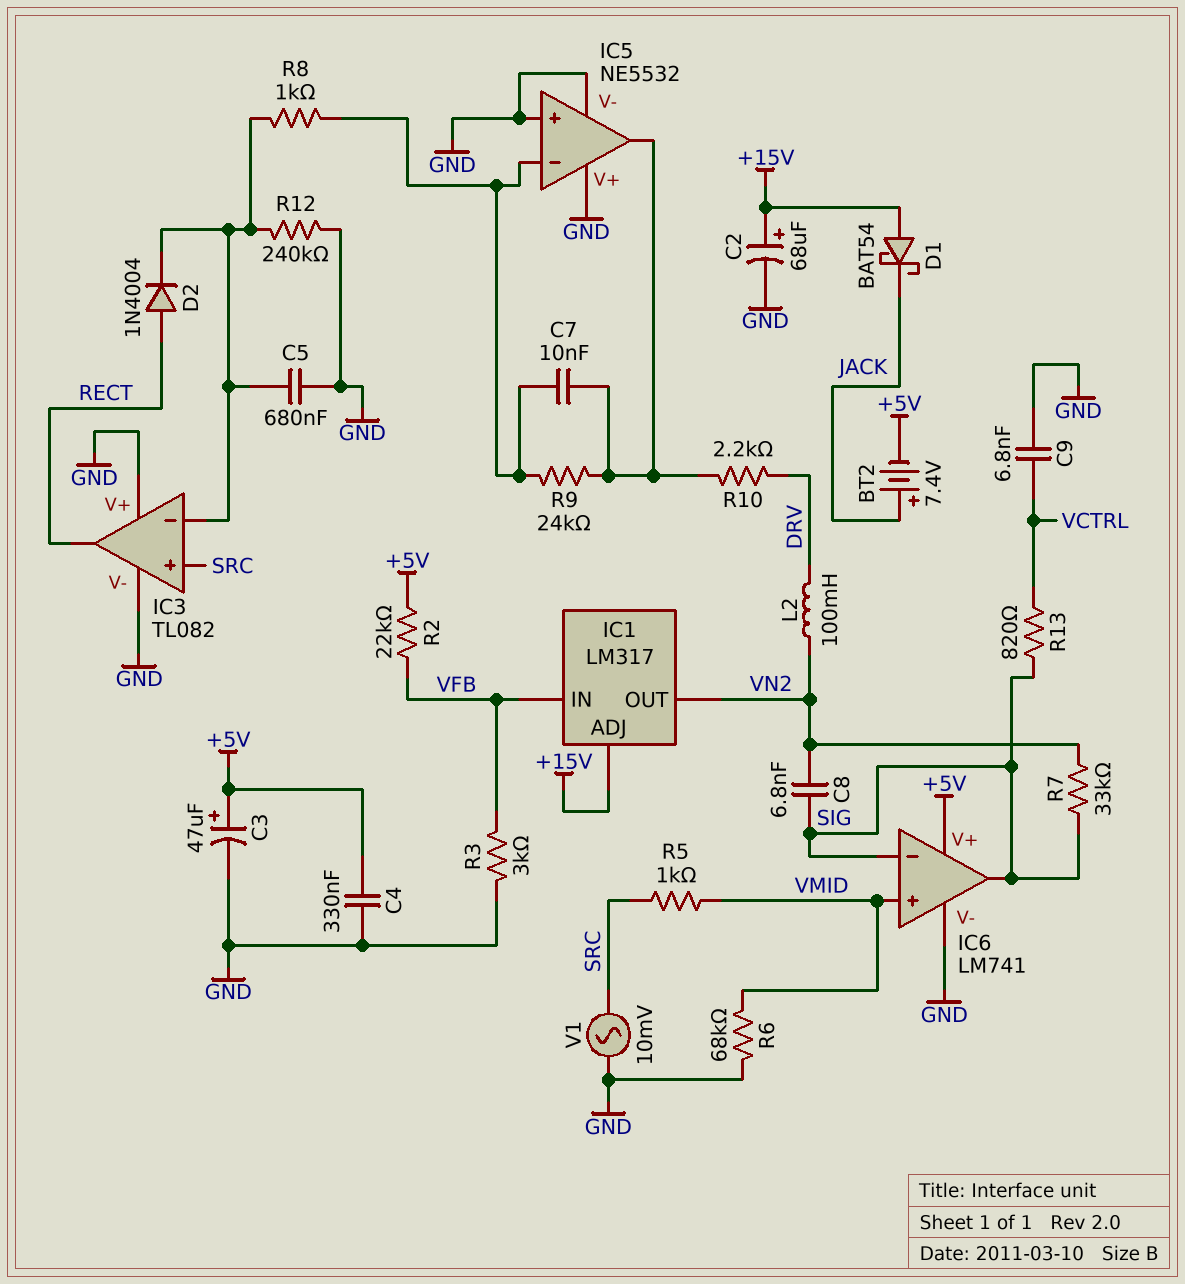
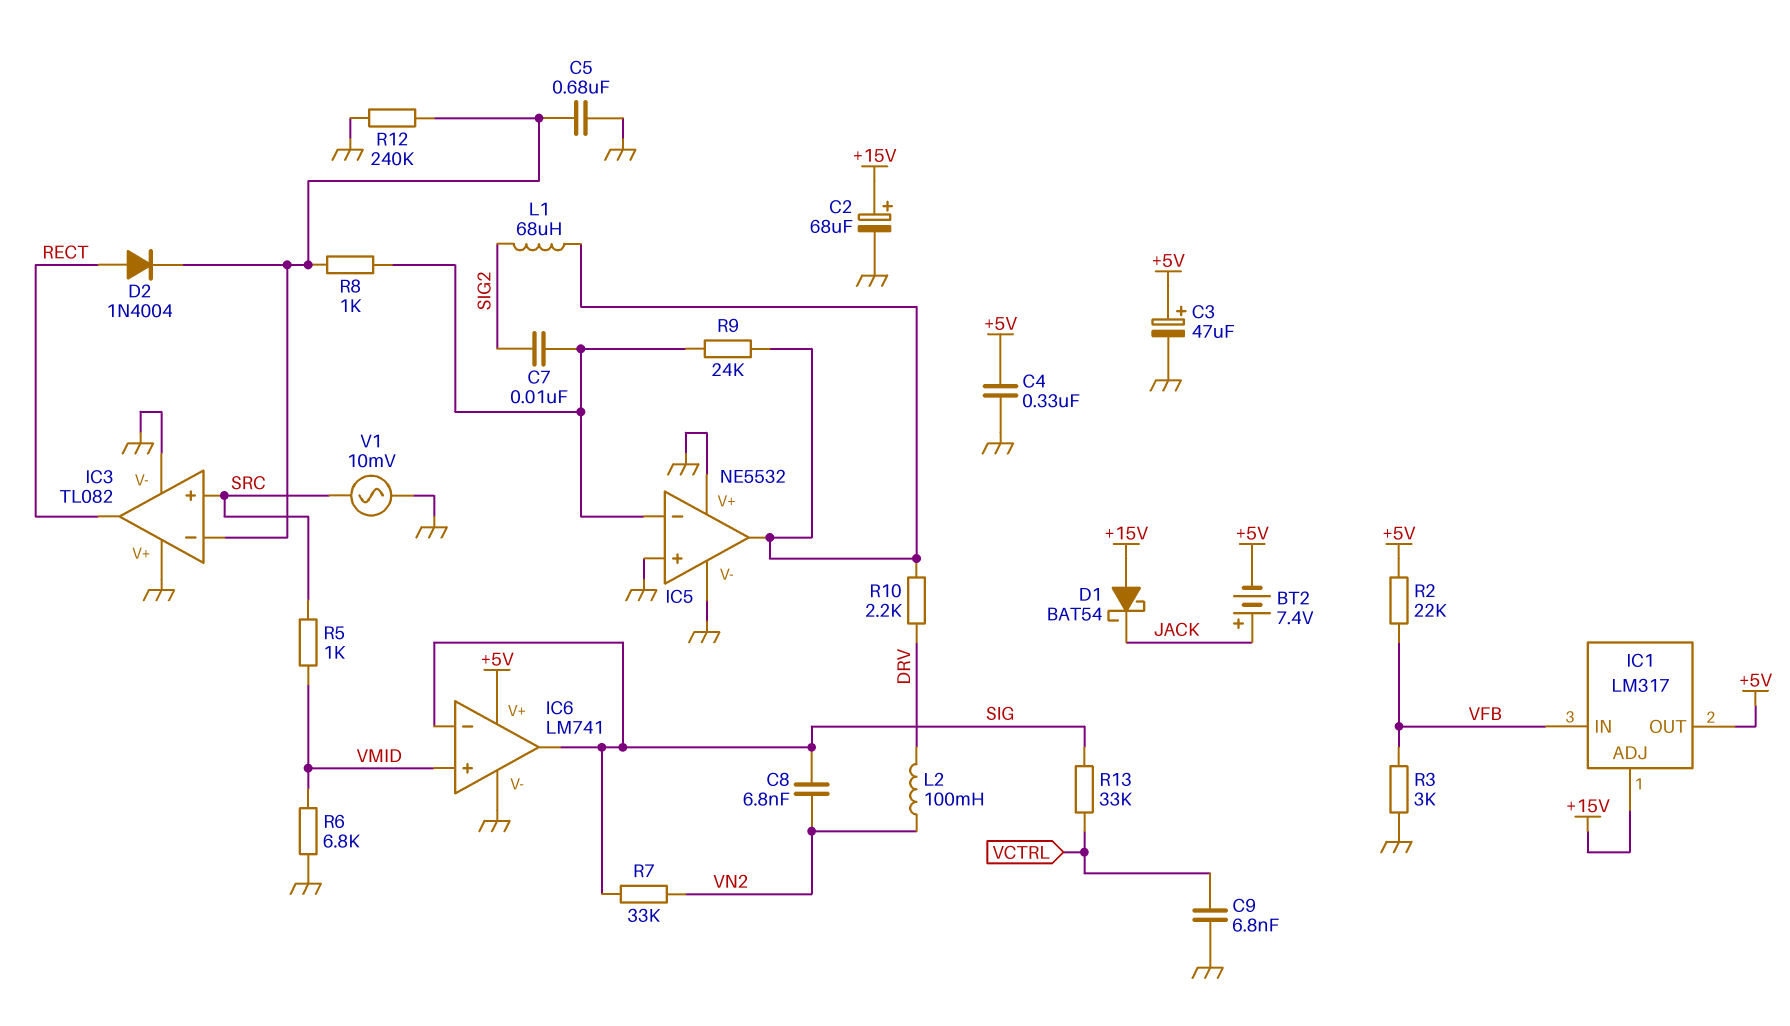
C7: 10nF (IC5/in-, IC5/out) -> 10nF (IC5/in-, SIG2)
IC1 pin OUT: VN2 -> +5V
L1: none -> 68uH (IC5/out, SIG2)
R6: 68k (GND, VMID) -> 6.8k (GND, VMID)
R13: 820 (SIG, VCTRL) -> 33k (SIG, VCTRL)

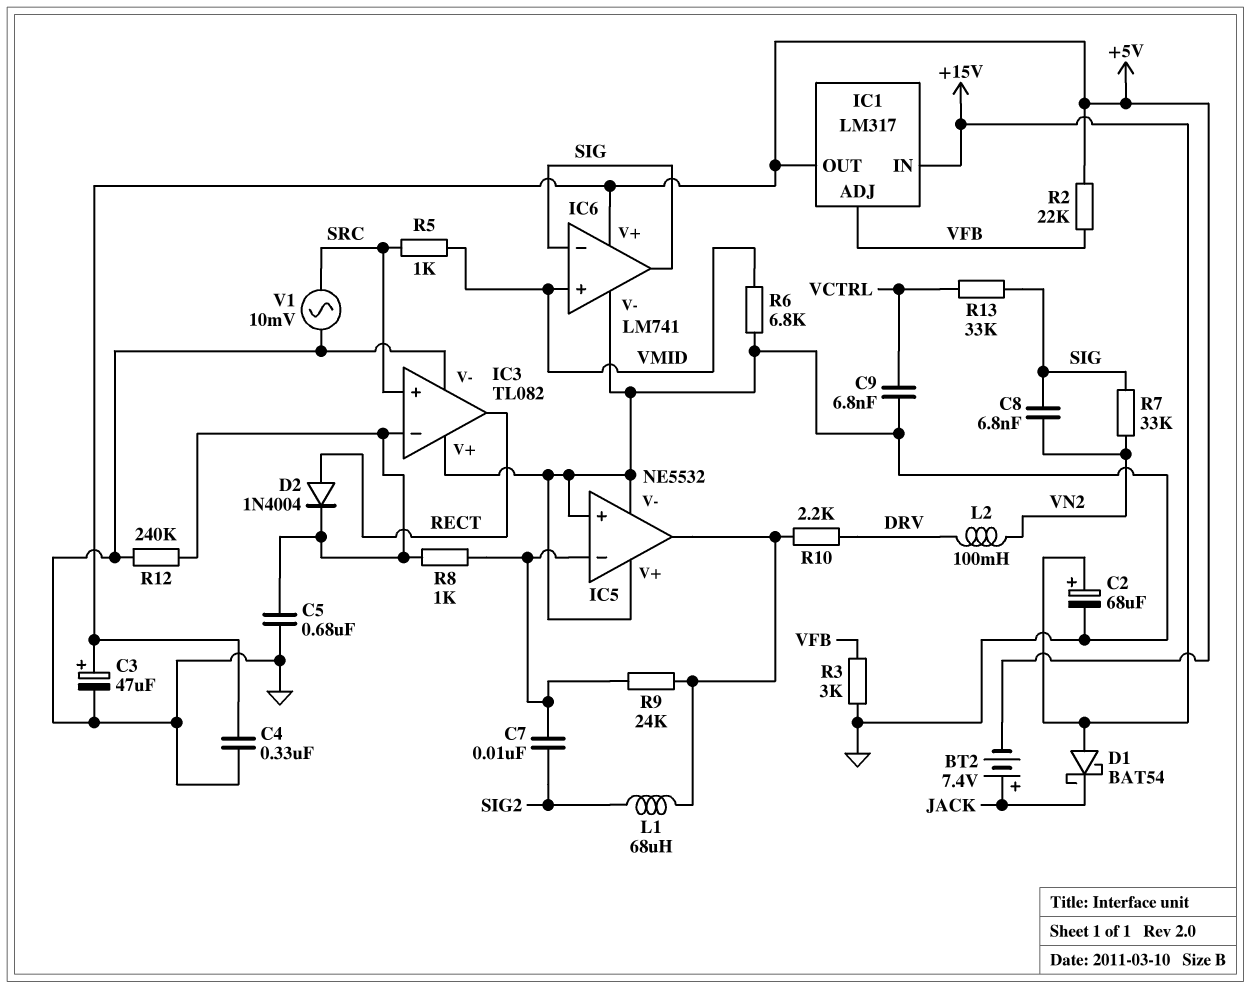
IC1 pin ADJ: +15V -> VFB
IC1 pin IN: VFB -> +15V

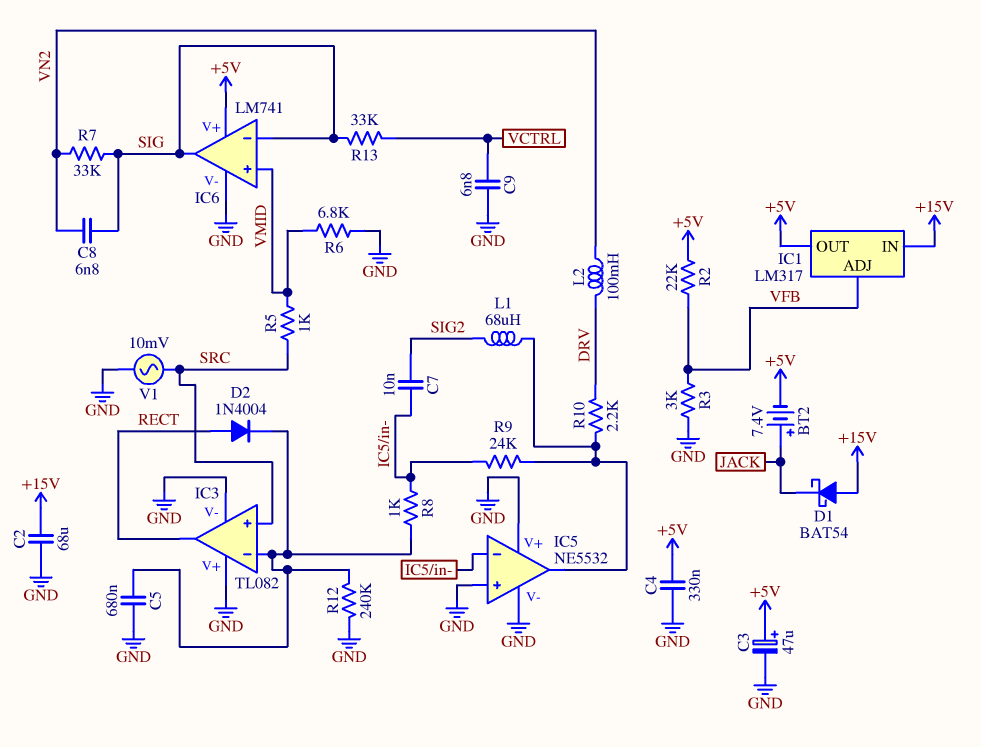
C2: 68uF (plus +15V, minus GND) -> 68uF (+15V, GND)

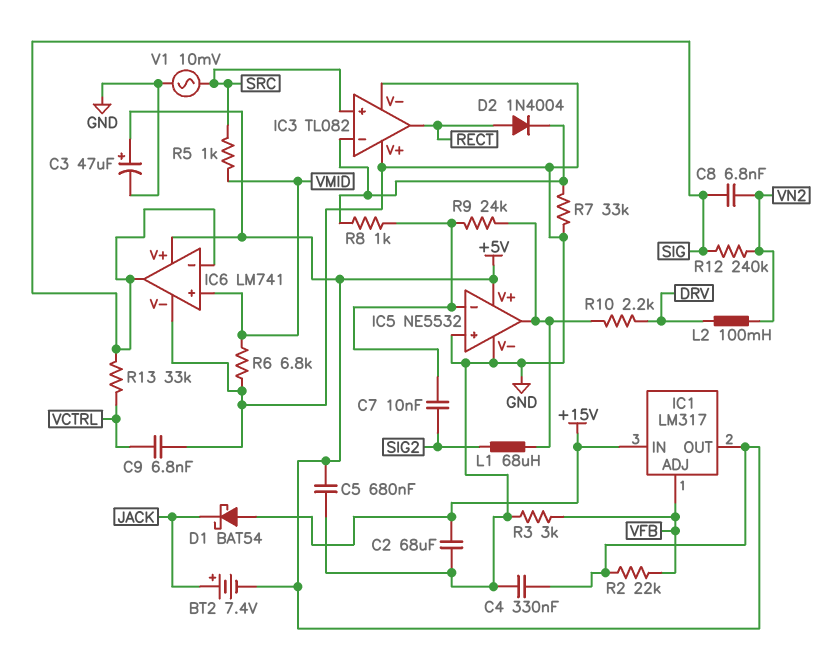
C5: 680nF (GND, IC3/in-) -> 680nF (+5V, GND)
IC5 pin V+: GND -> +5V
R7: 33k (SIG, VN2) -> 33k (GND, IC3/in-)
R12: 240k (GND, IC3/in-) -> 240k (SIG, VN2)

